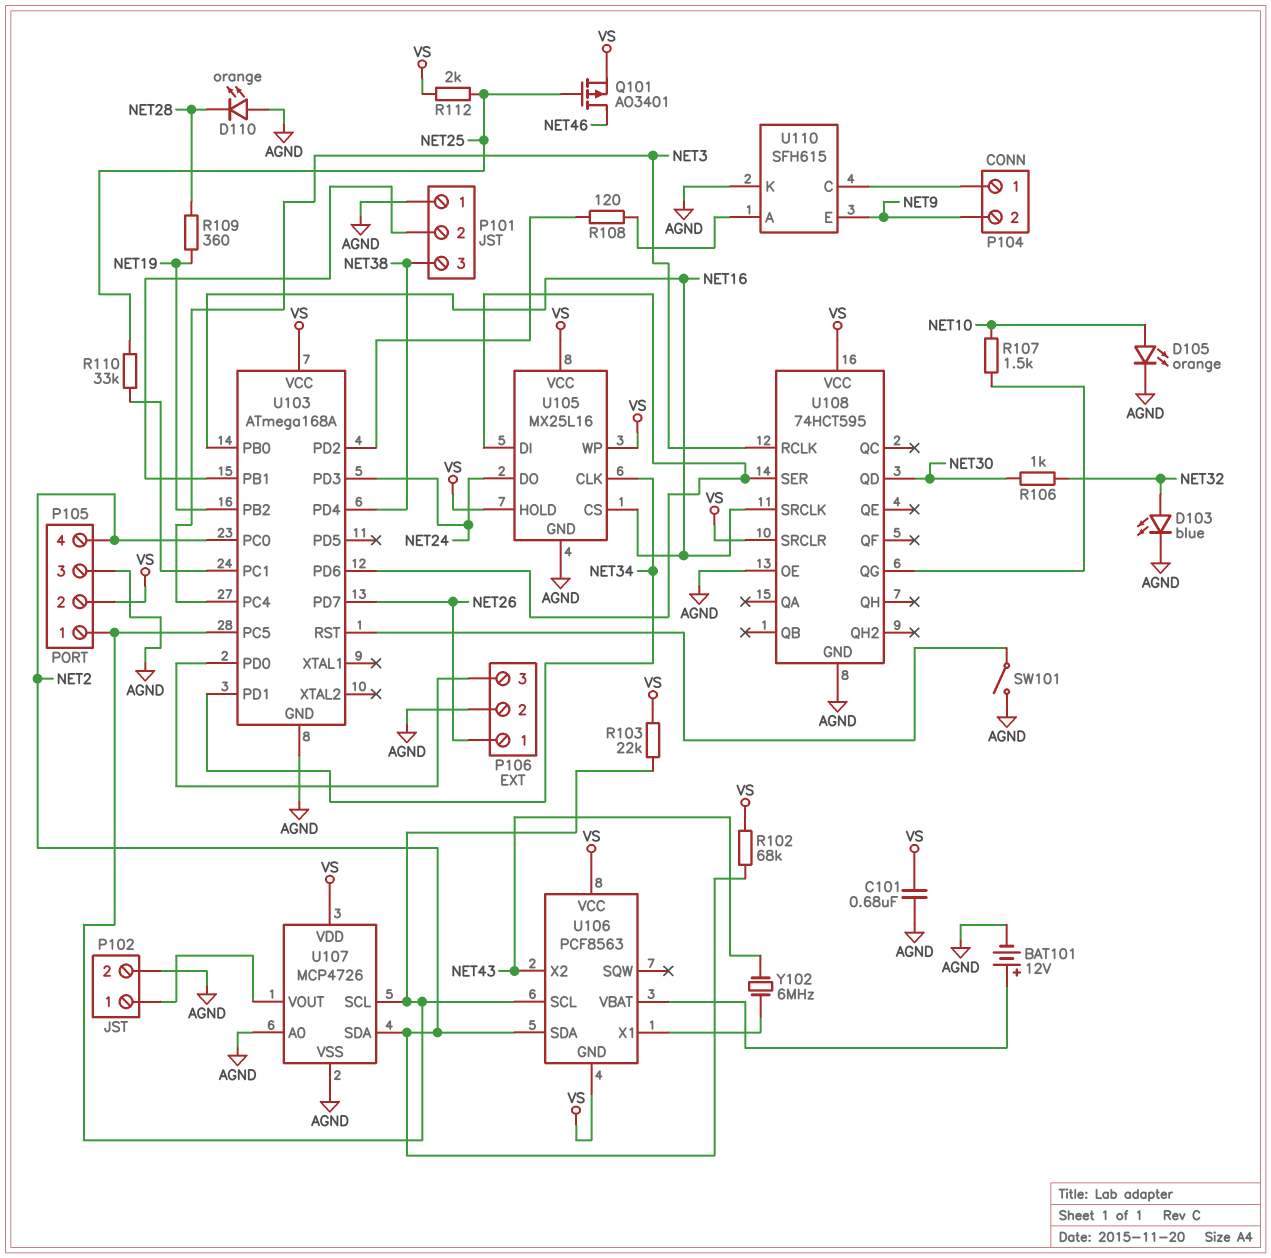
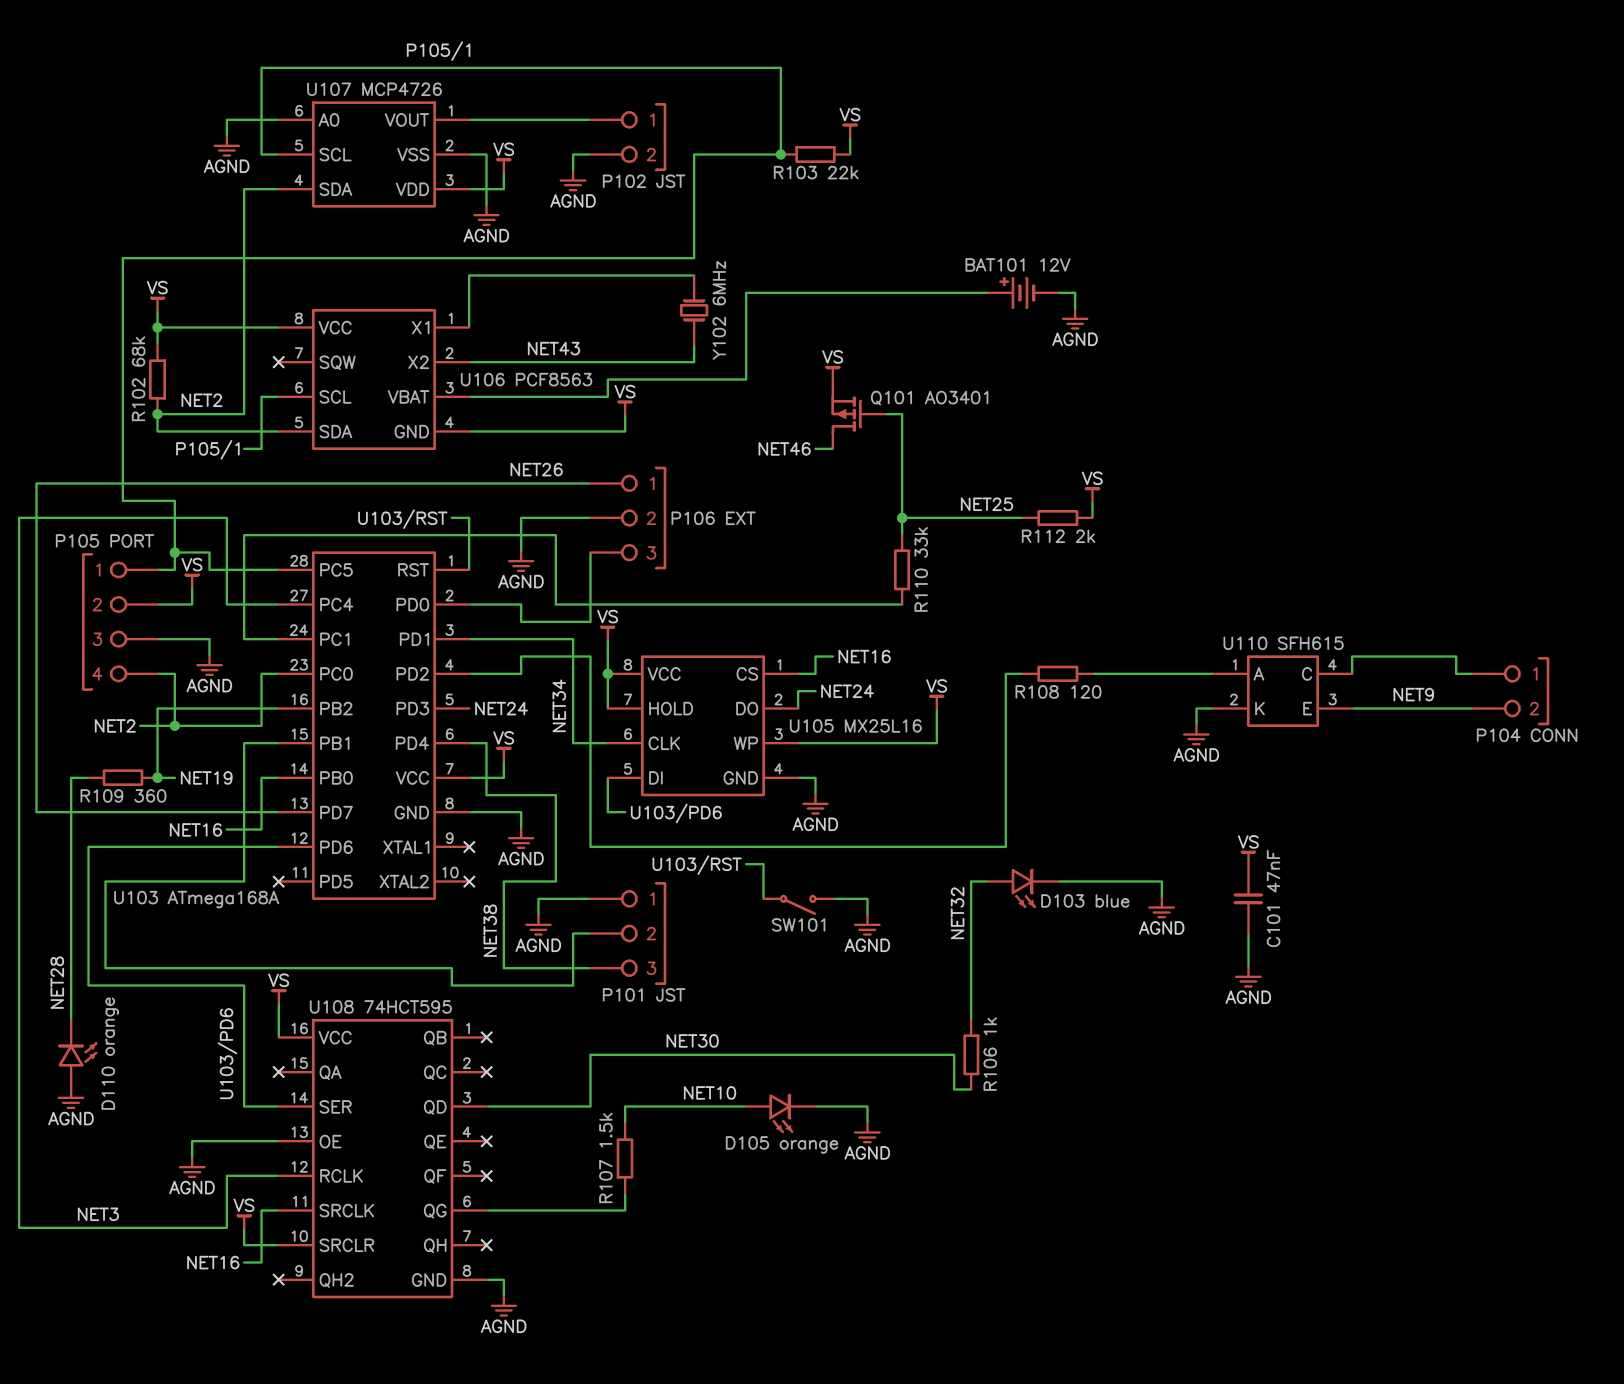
C101: 680nF (AGND, VS) -> 47nF (AGND, VS)

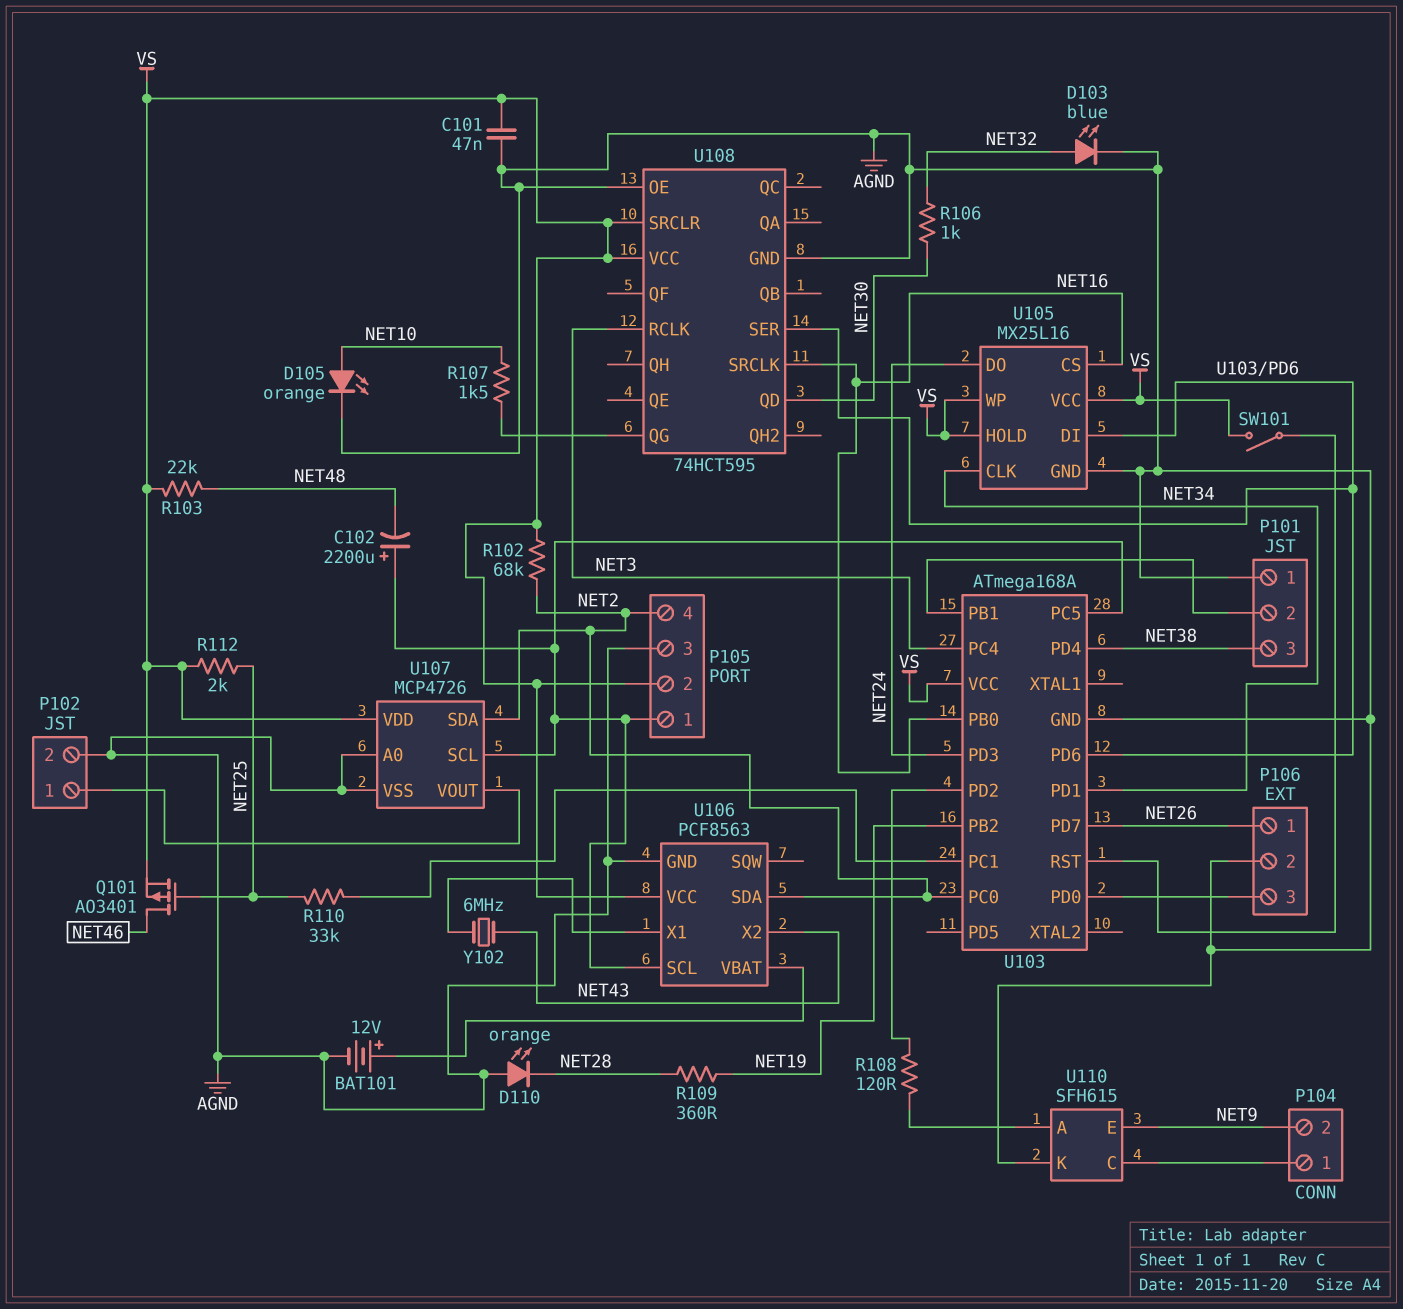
C102: none -> 2200uF (plus P105/1, minus NET48)
R103: 22k (P105/1, VS) -> 22k (NET48, VS)
SW101: switch (AGND, U103/RST) -> switch (U103/RST, VS)
U106 pin GND: VS -> AGND

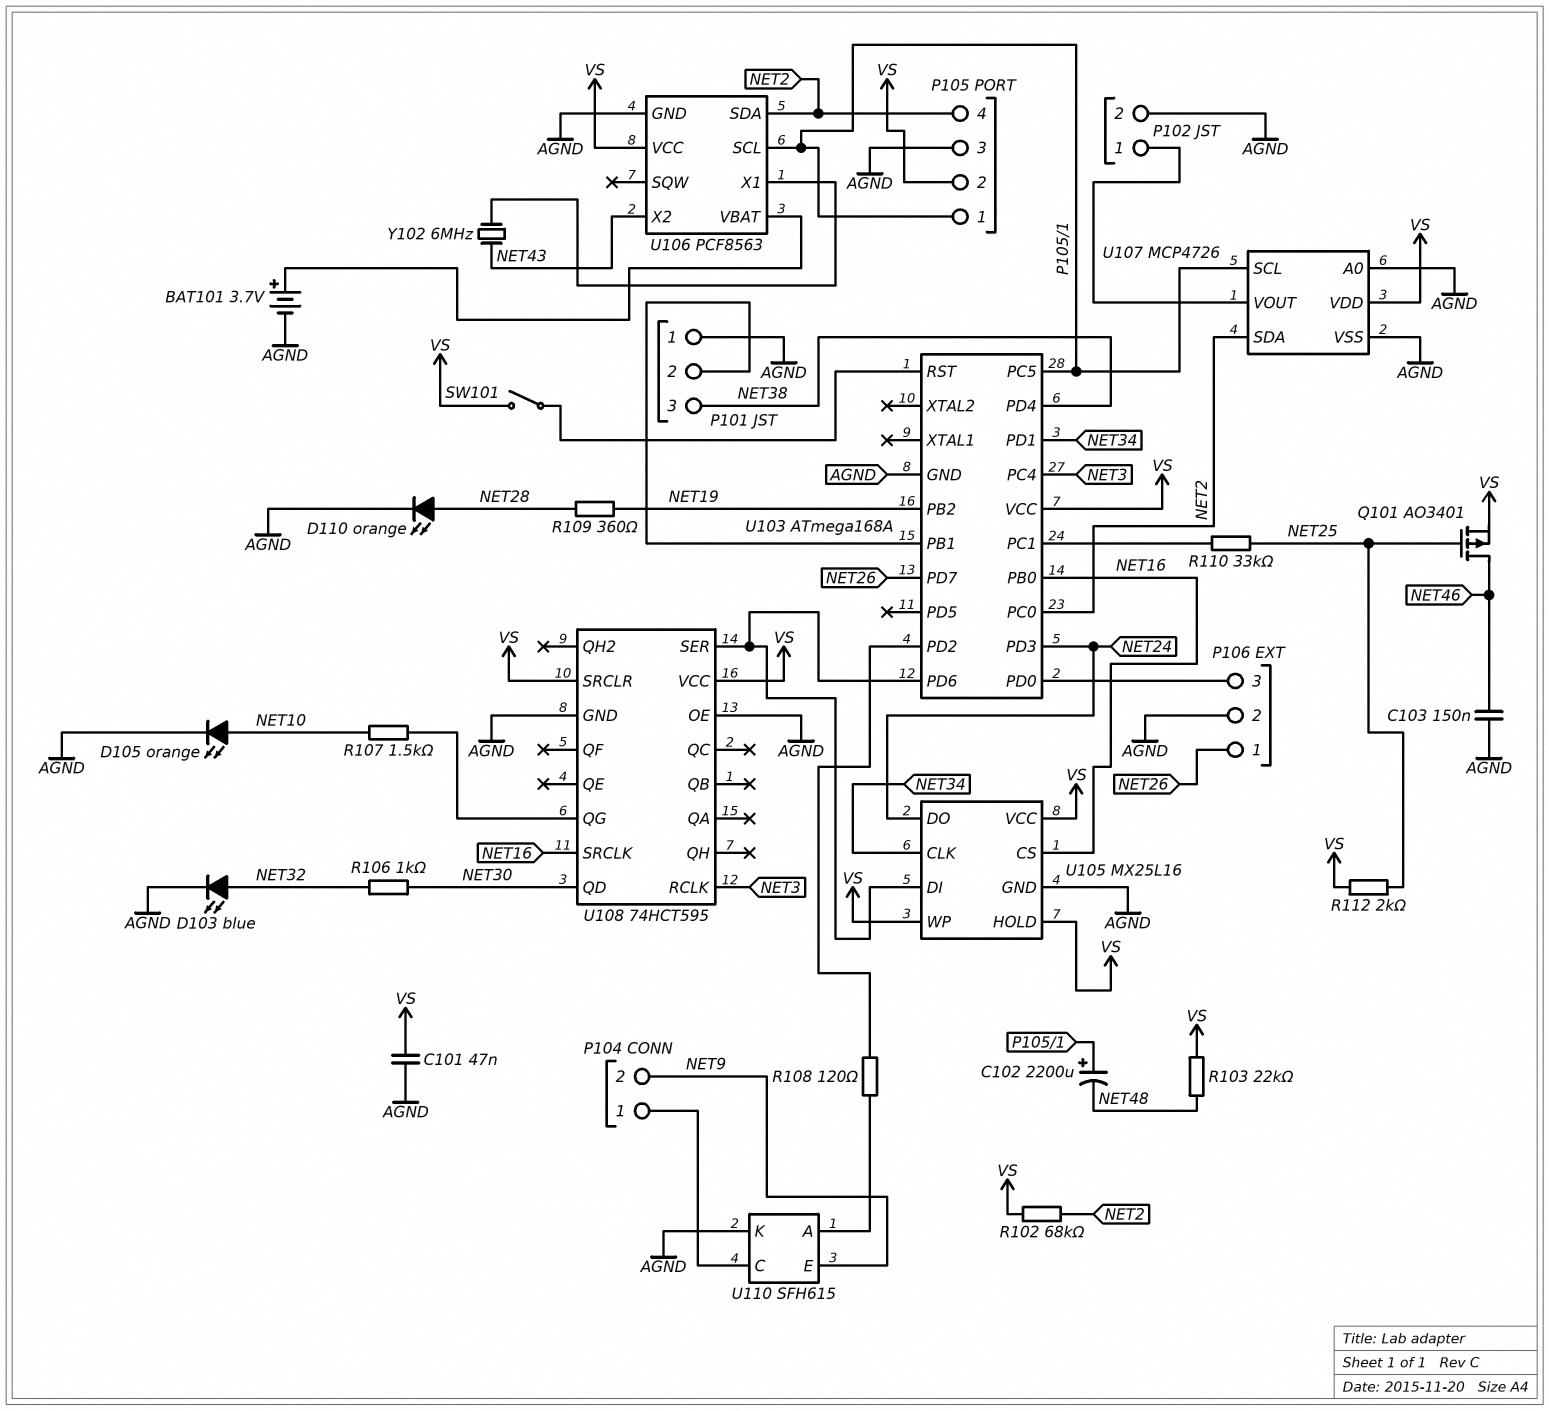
BAT101: 12V (plus U106/VBAT, minus AGND) -> 3.7V (plus U106/VBAT, minus AGND)
C103: none -> 150nF (AGND, NET46)
D110: LED orange (A AGND, K NET28) -> LED orange (A NET28, K AGND)

